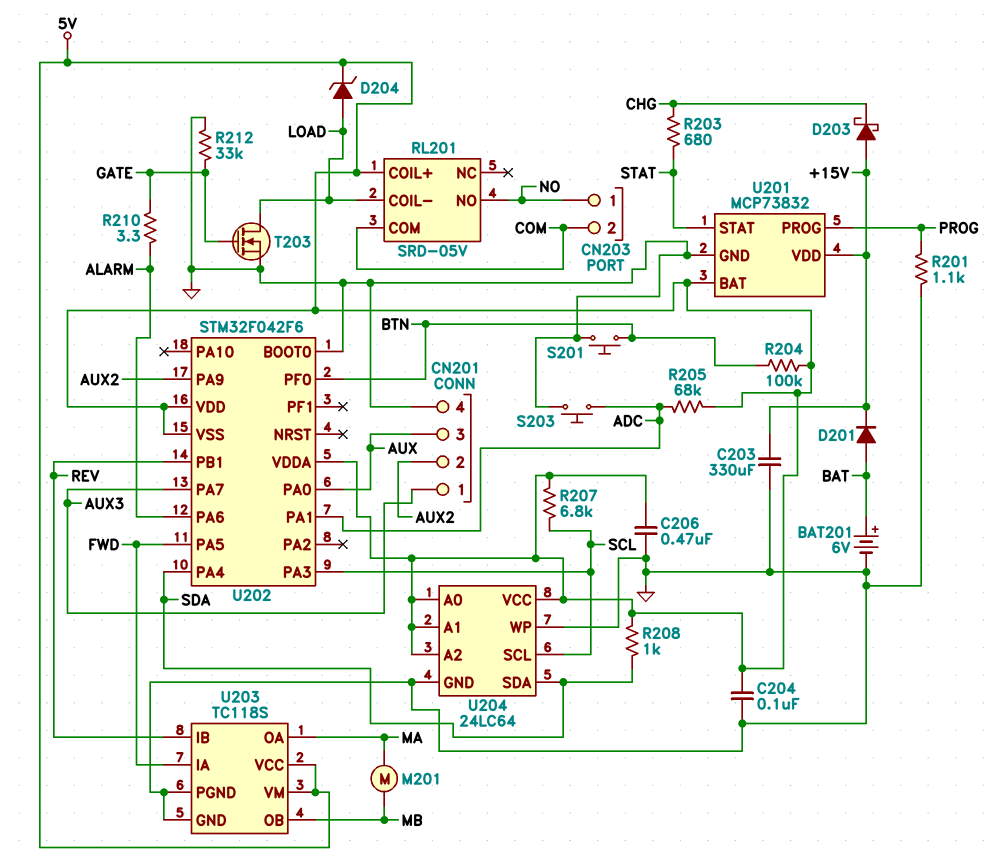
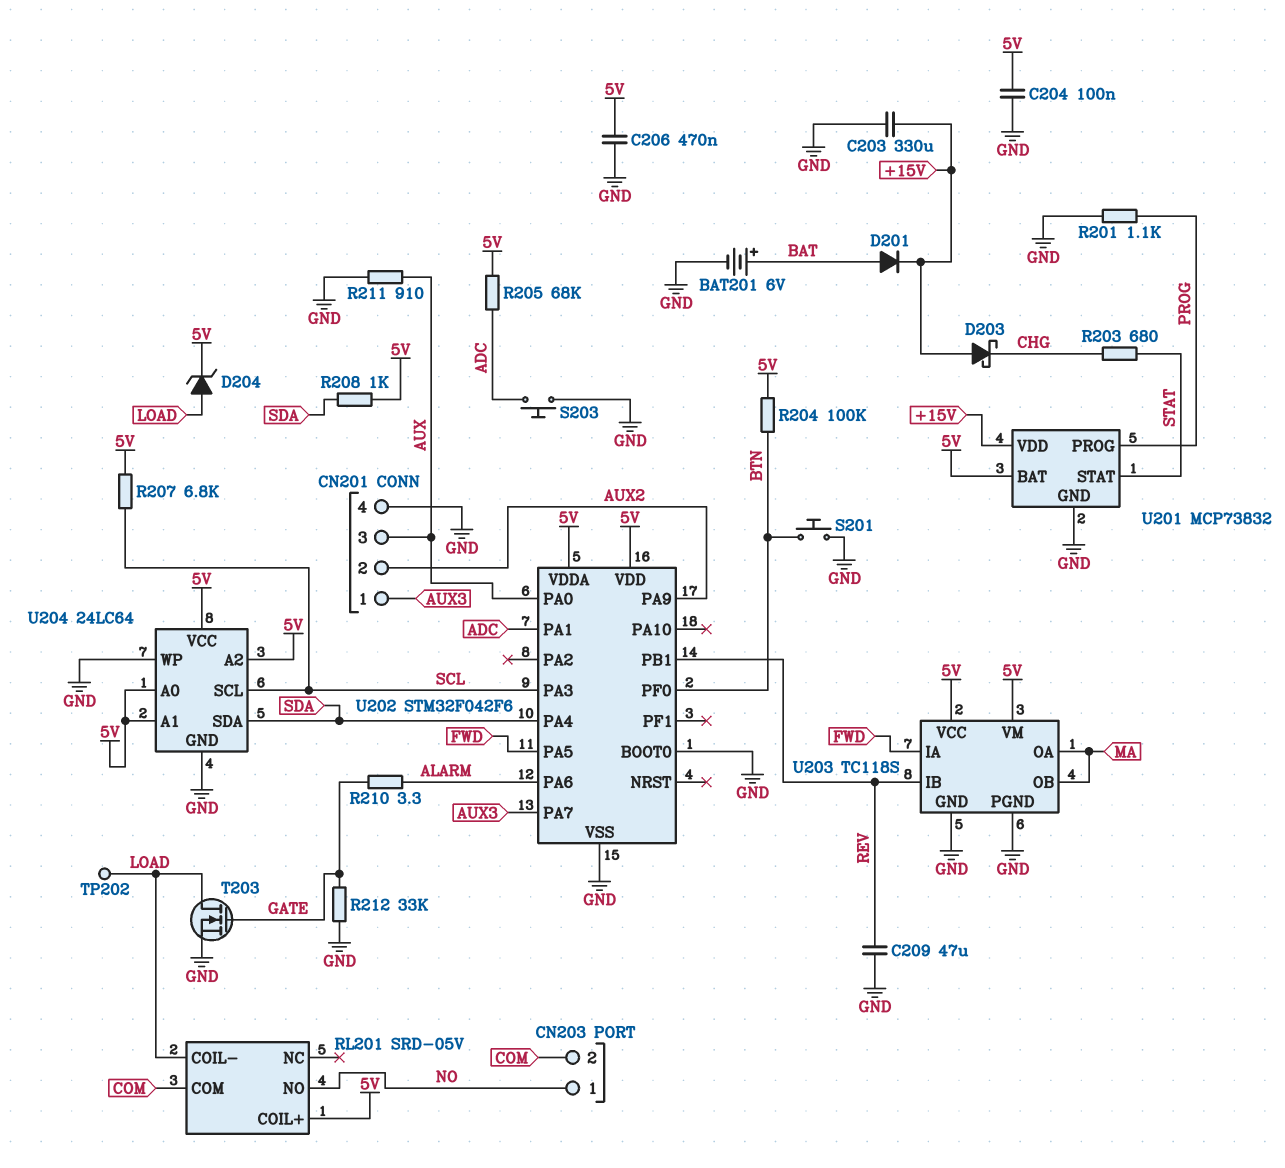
C209: none -> 47uF (GND, REV)
M201: motor (MA, MB) -> none
R211: none -> 910 (AUX, GND)
TP202: none -> test point (LOAD)
U202 pin VSS: 5V -> GND
U203 pin OB: MB -> MA

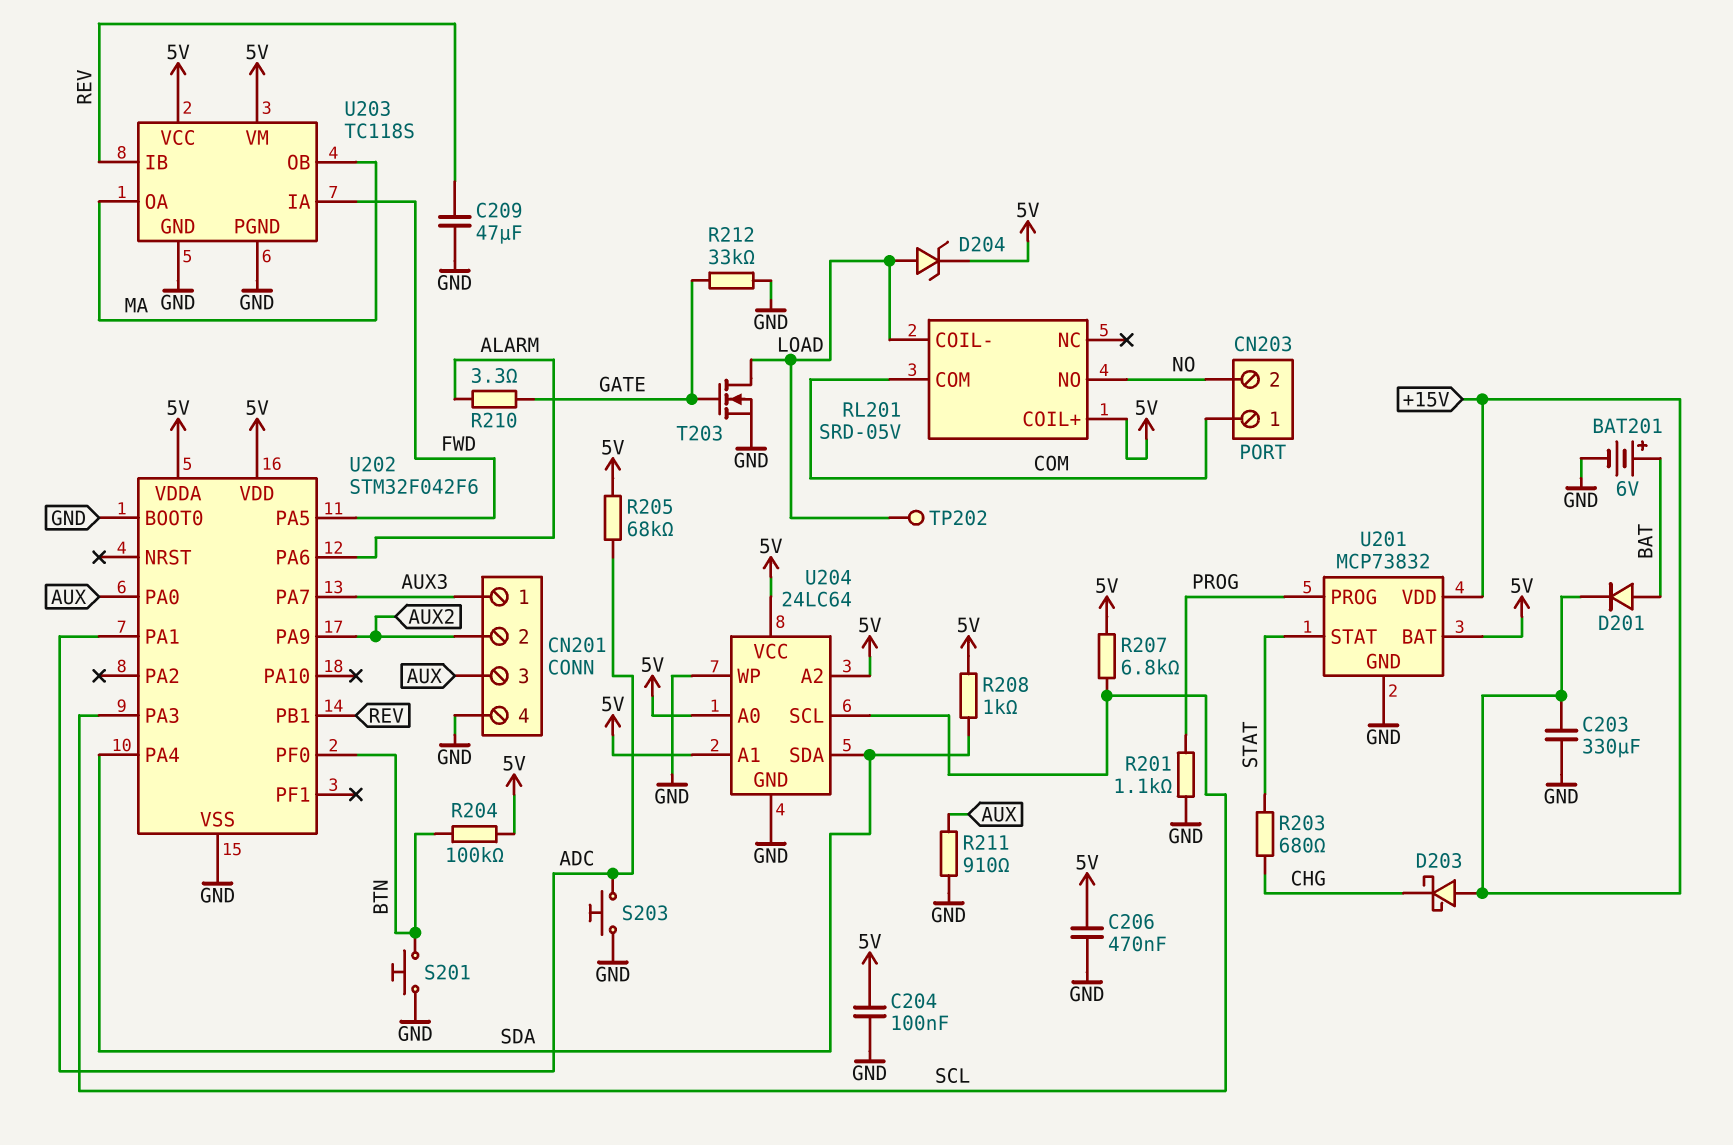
CN203 pin 1: NO -> COM
CN203 pin 2: COM -> NO

